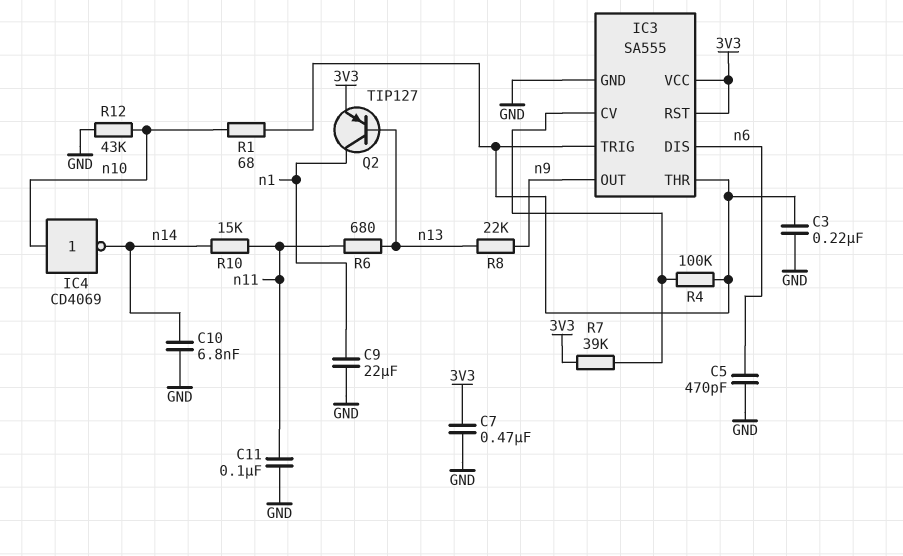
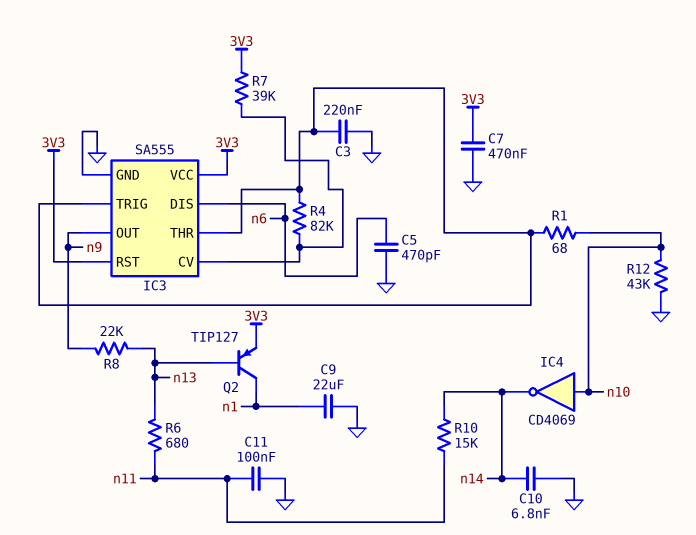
R4: 100k (IC3/CV, IC3/THR) -> 82k (IC3/CV, IC3/THR)

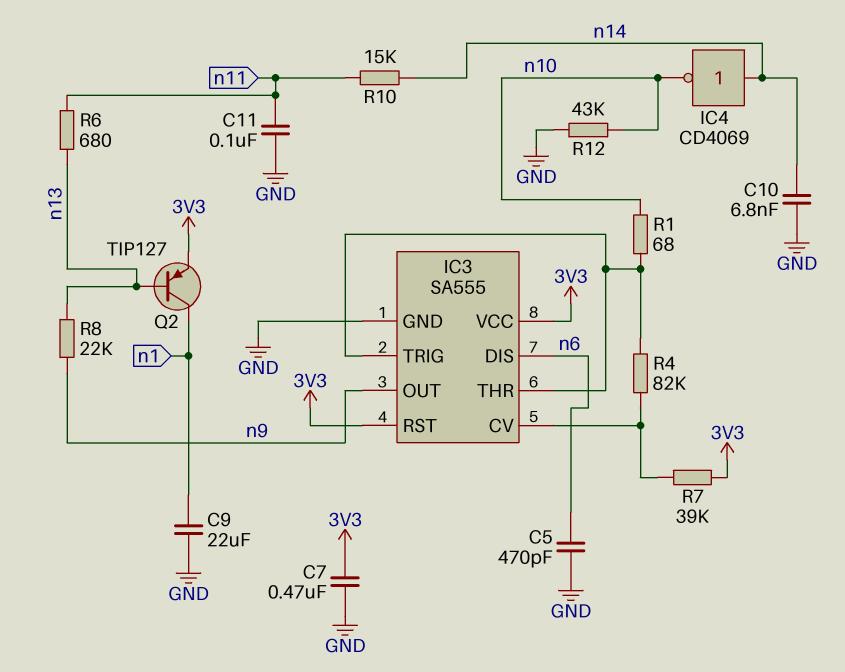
C3: 220nF (GND, IC3/THR) -> none
IC4: NOT CD4069 (in n10, out n14) -> NOT CD4069 (in n14, out n10)

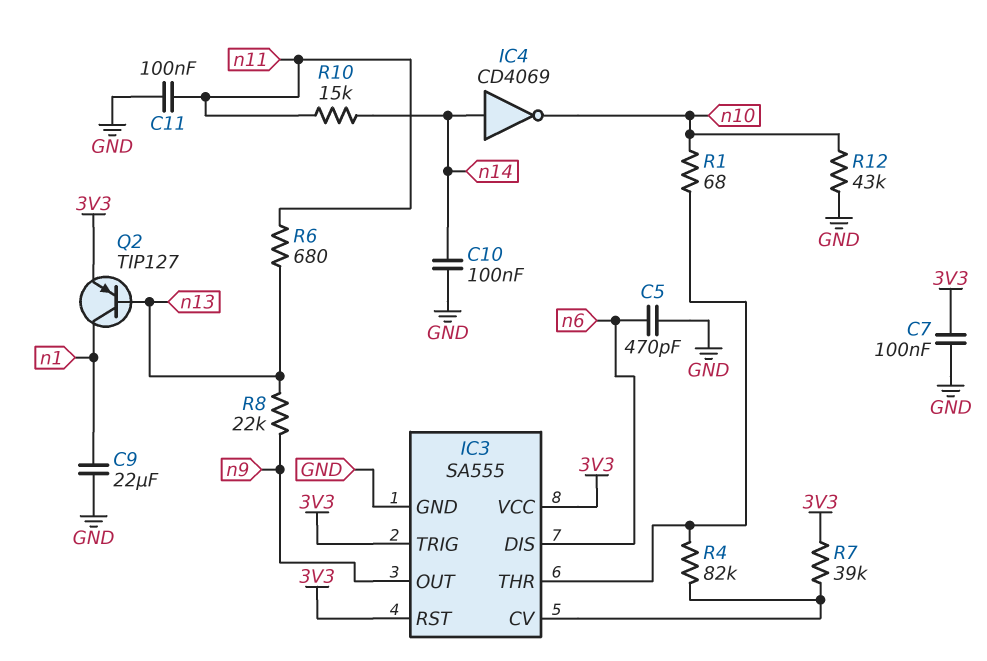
C7: 470nF (3V3, GND) -> 100nF (3V3, GND)
C10: 6.8nF (GND, n14) -> 100nF (GND, n14)
IC3 pin TRIG: IC3/THR -> 3V3

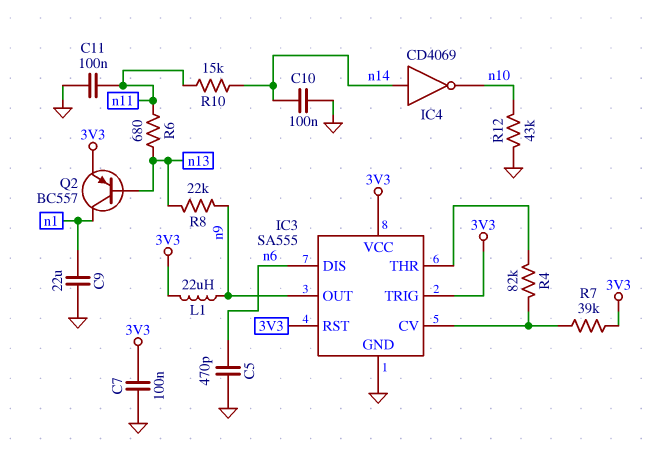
L1: none -> 22uH (3V3, n9)
Q2: PNP TIP127 (B n13, C n1, E 3V3) -> PNP BC557 (B n13, C n1, E 3V3)
R1: 68 (IC3/THR, n10) -> none

